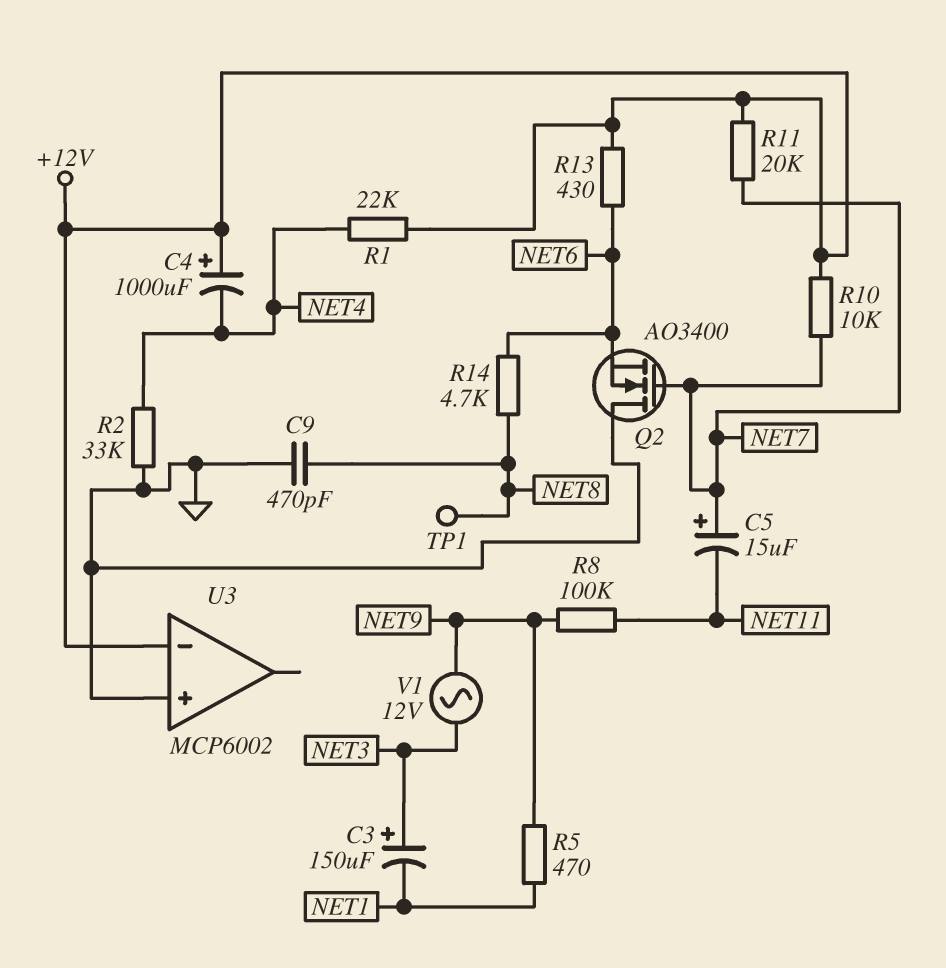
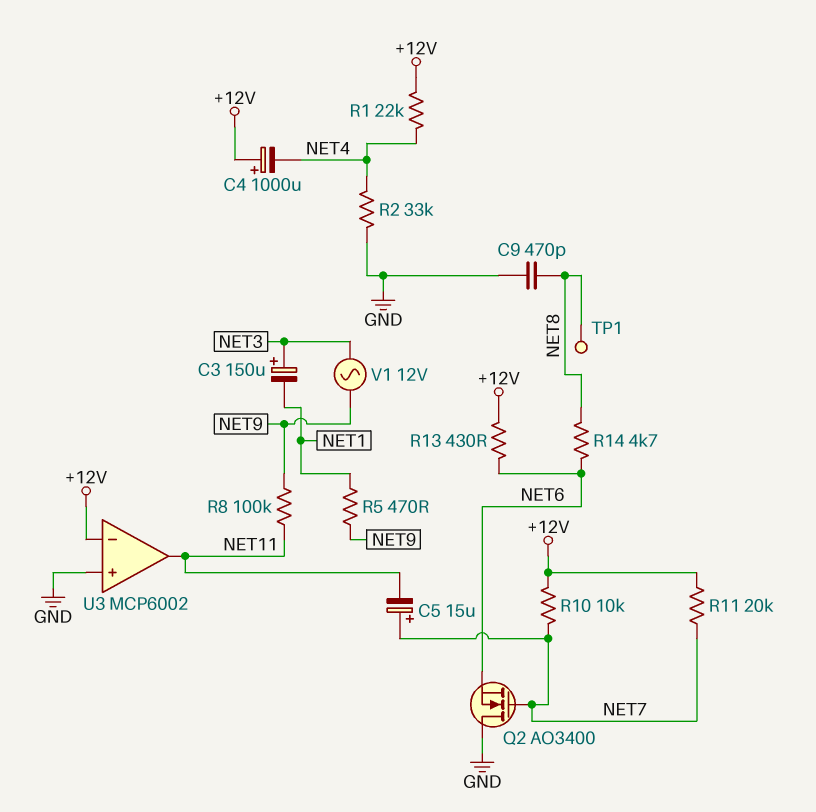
U3 pin out: none -> NET11

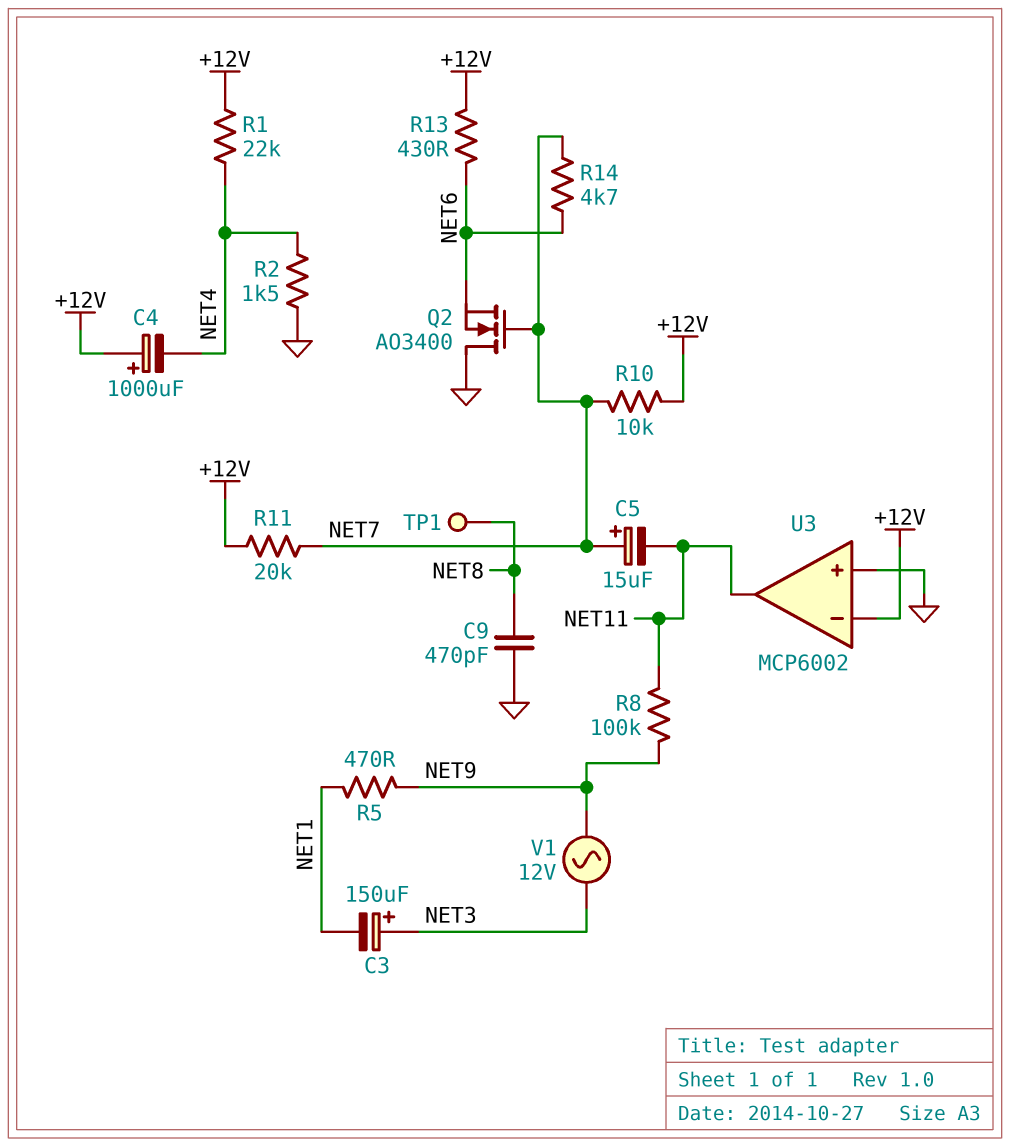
R2: 33k (GND, NET4) -> 1.5k (GND, NET4)
R14: 4.7k (NET6, NET8) -> 4.7k (NET6, NET7)

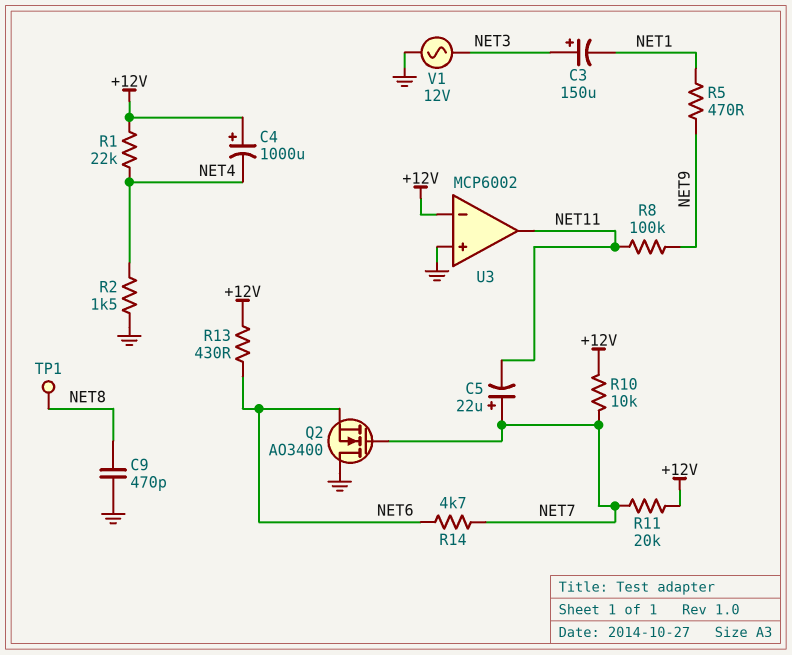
C5: 15uF (plus NET7, minus NET11) -> 22uF (plus NET7, minus NET11)
V1: AC 12V (NET3, NET9) -> AC 12V (GND, NET3)

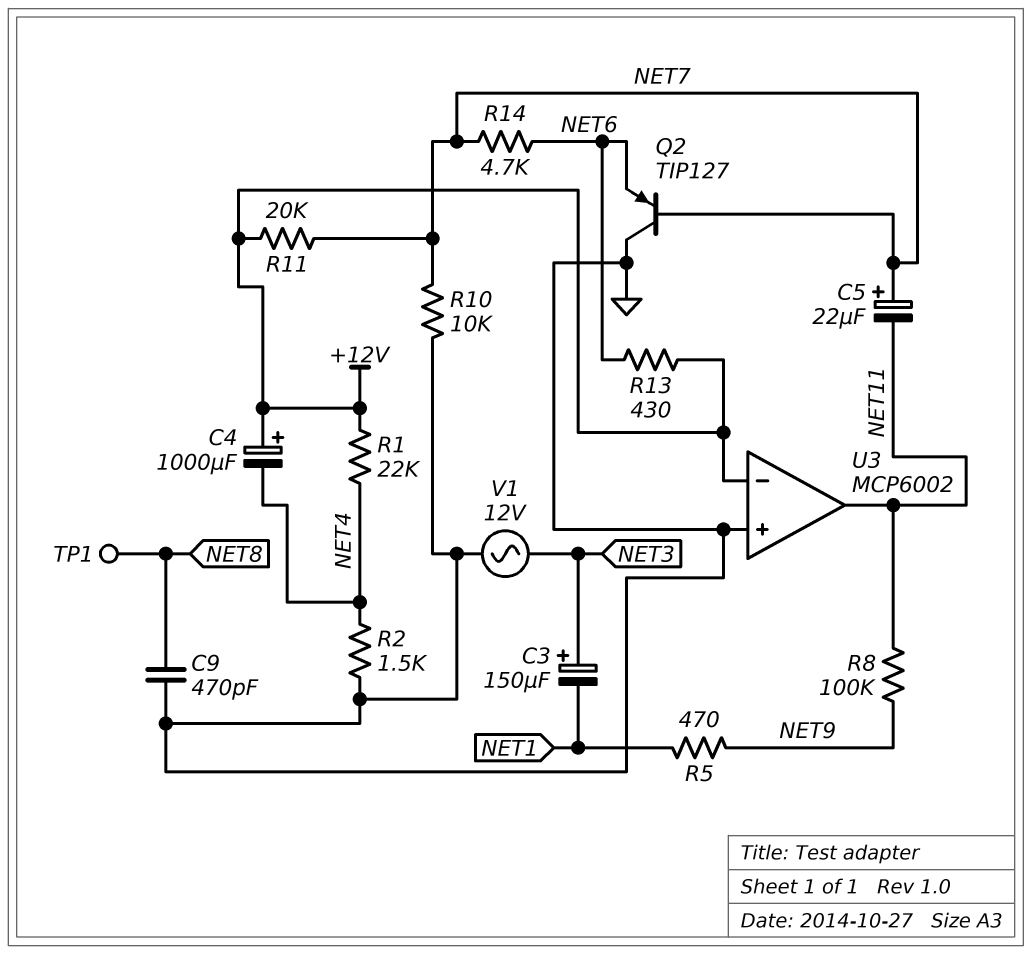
Q2: NMOS AO3400 (G NET7, D GND, S NET6) -> PNP TIP127 (B NET7, C GND, E NET6)
R10: 10k (+12V, NET7) -> 10k (GND, NET7)

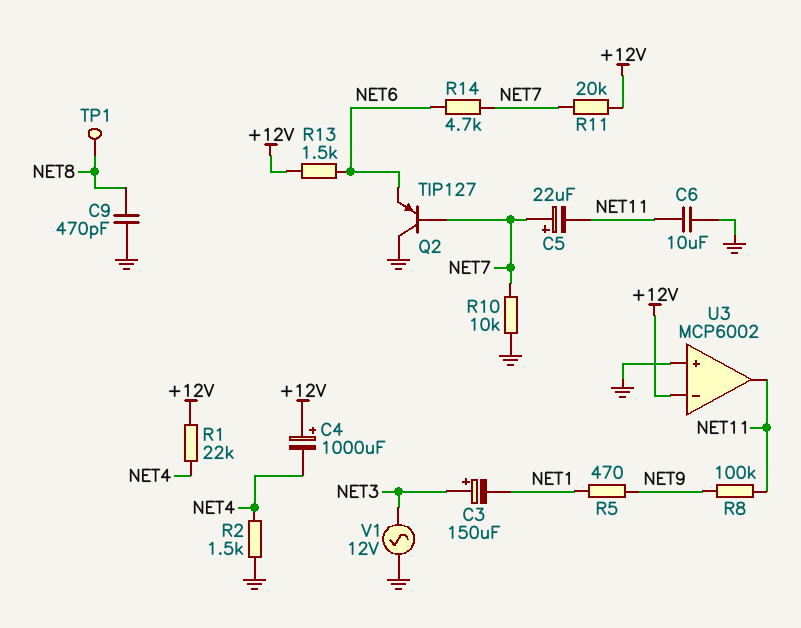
C6: none -> 10uF (GND, NET11)
R13: 430 (+12V, NET6) -> 1.5k (+12V, NET6)

